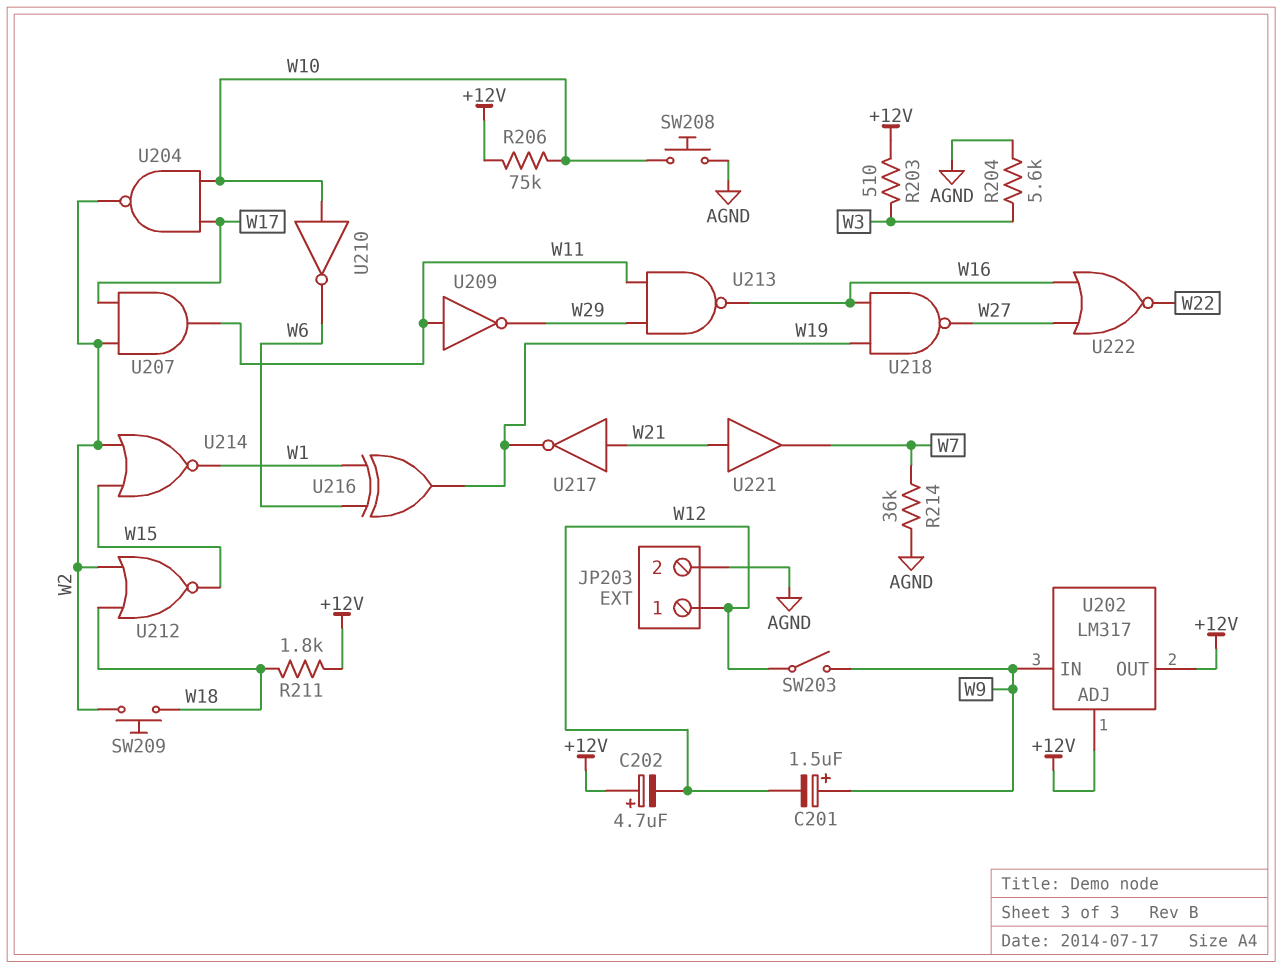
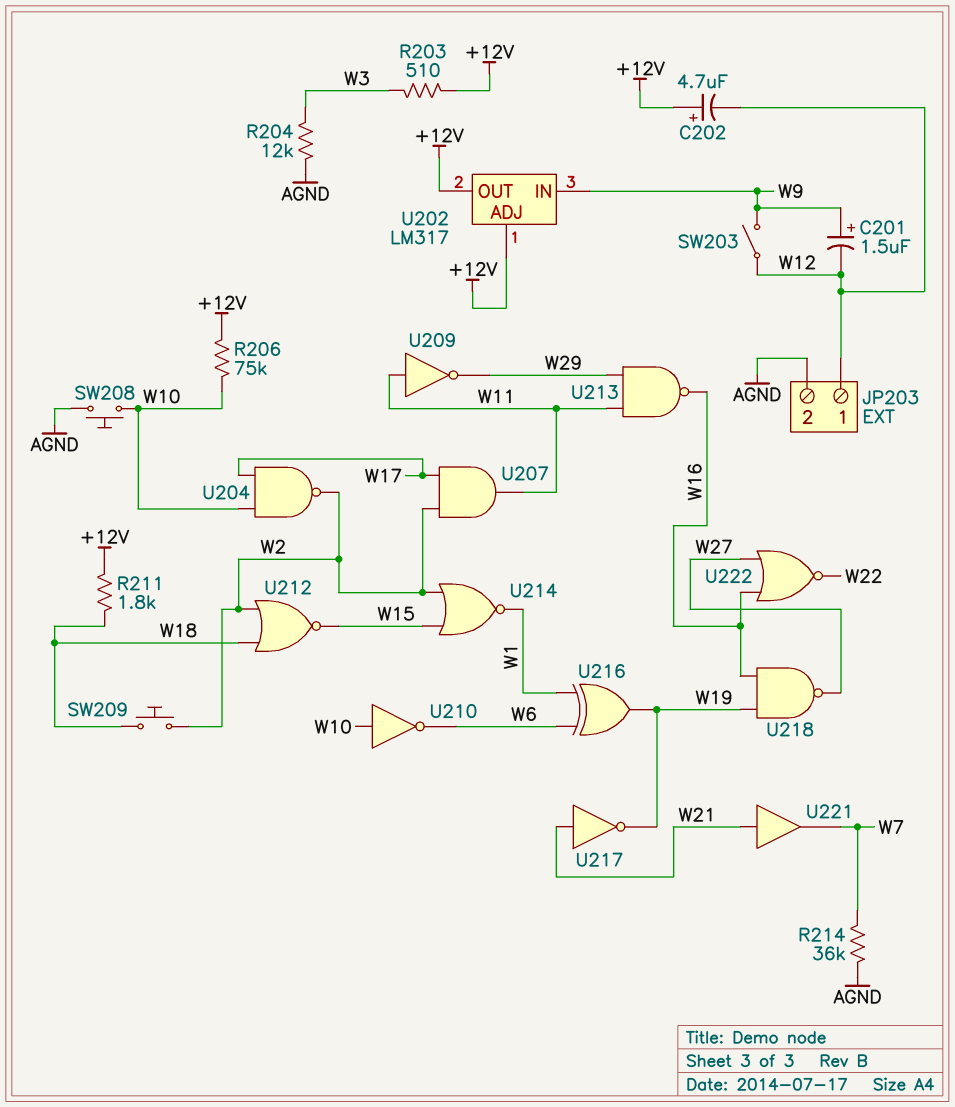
R204: 5.6k (AGND, W3) -> 12k (AGND, W3)

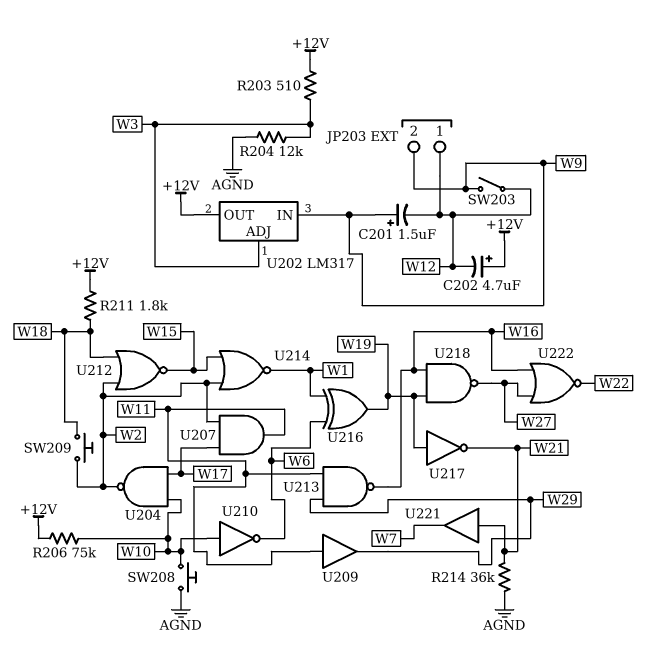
JP203 pin 2: AGND -> W9
R214: 36k (AGND, W7) -> 36k (AGND, W21)
U202 pin ADJ: +12V -> W3
U209: NOT (in W11, out W29) -> buffer (in W11, out W29)
U217: NOT (in W21, out W19) -> NOT (in W19, out W21)

